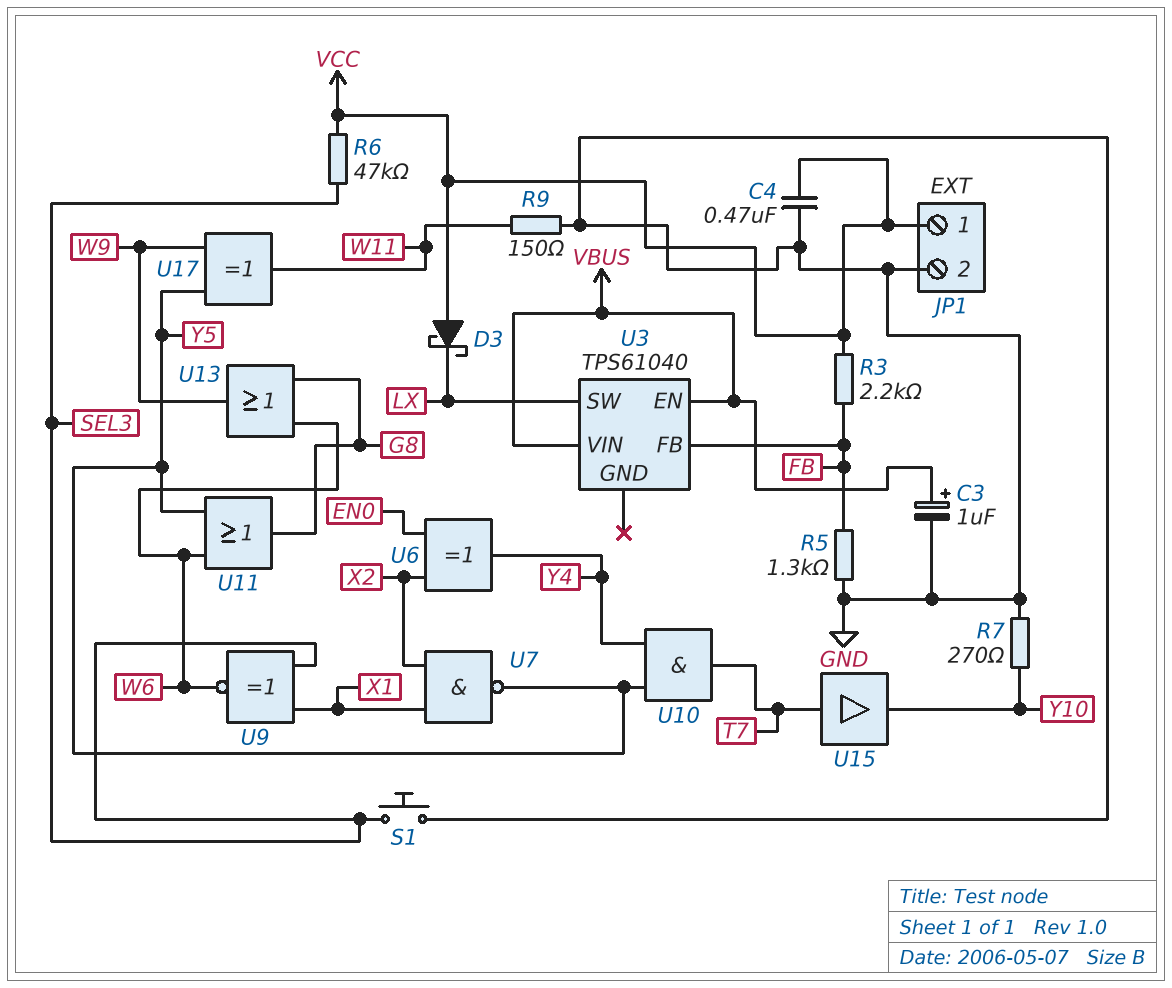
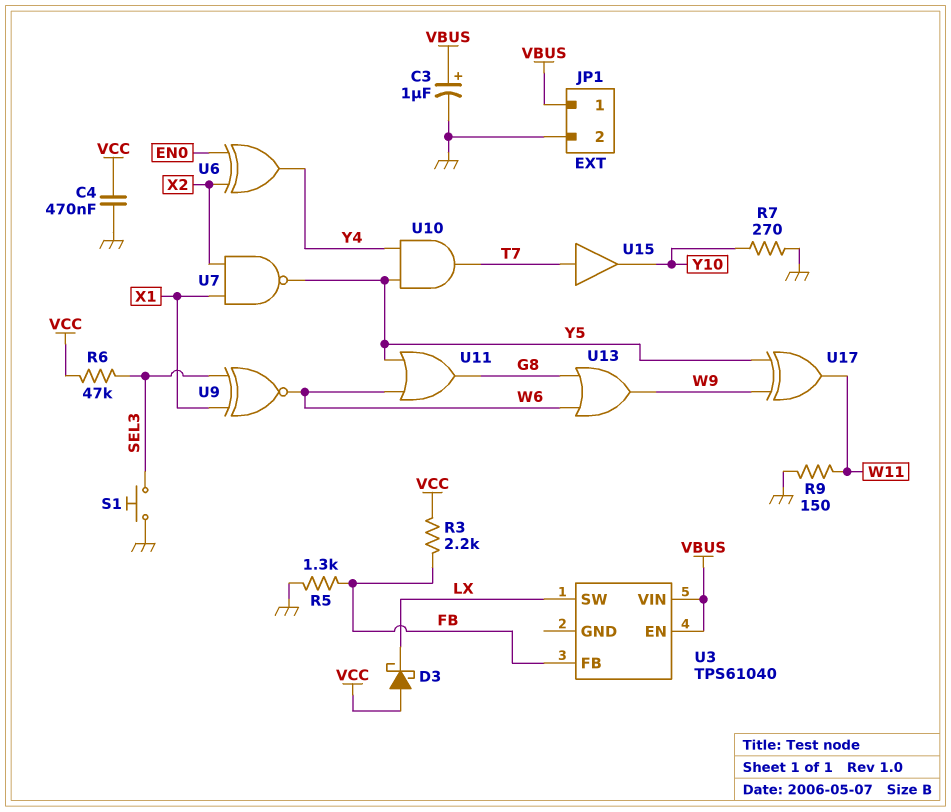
JP1 pin 1: VCC -> VBUS

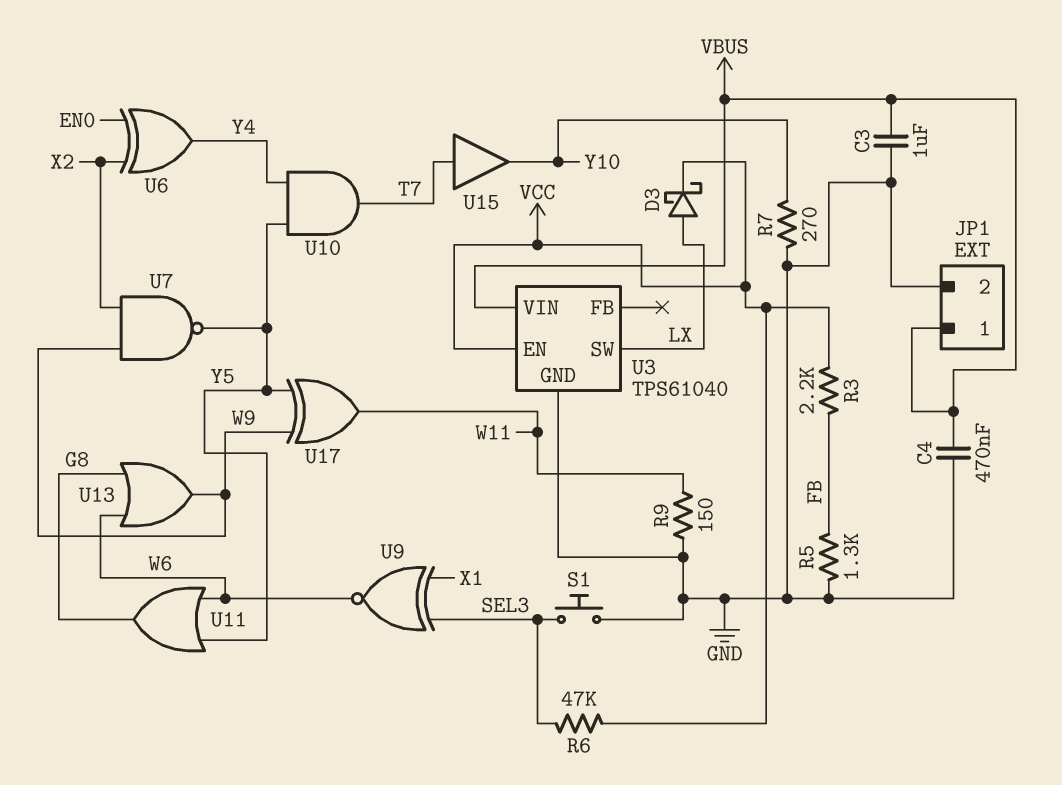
C3: 1uF (plus VBUS, minus GND) -> 1uF (GND, VBUS)
C4: 470nF (GND, VCC) -> 470nF (GND, VBUS)
D3: schottky (A VCC, K LX) -> schottky (A LX, K VCC)
U3 pin EN: VBUS -> VCC
U3 pin FB: FB -> none
U3 pin GND: none -> GND
U7: NAND (in X1, in X2, out Y5) -> NAND (in W9, in X2, out Y5)

